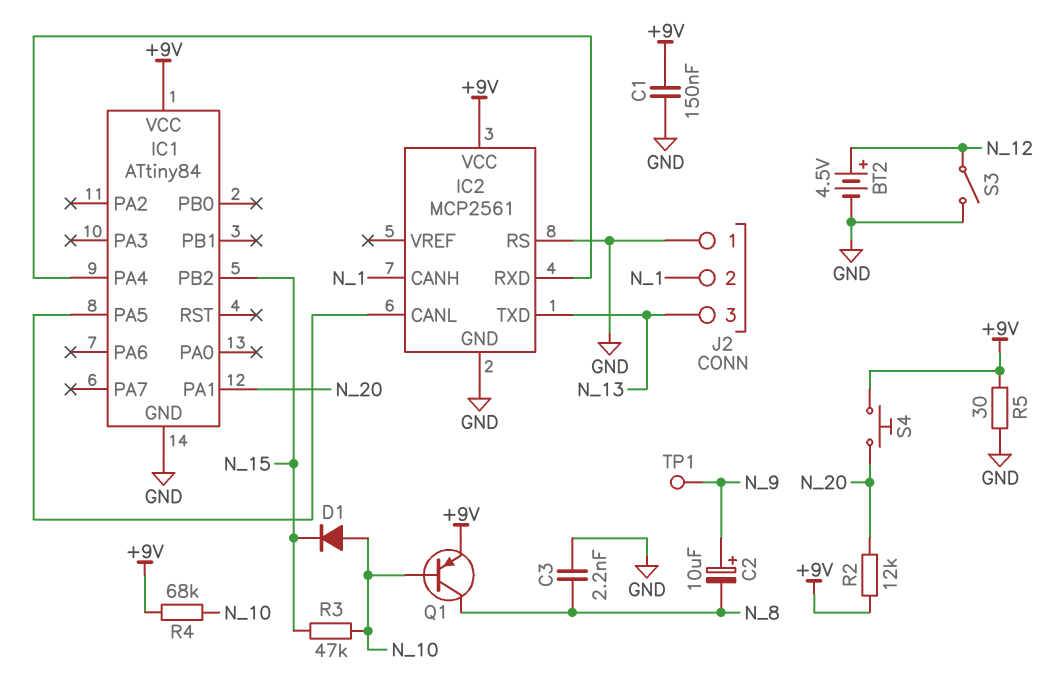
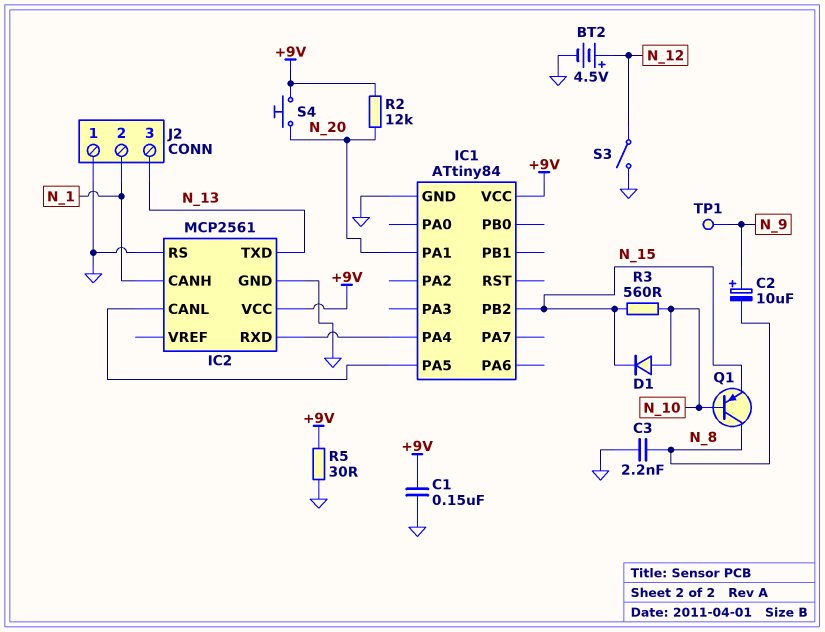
Q1: PNP (B N_10, C N_8, E +9V) -> PNP (B N_10, C N_8, E N_15)
R3: 47k (N_10, N_15) -> 560 (N_10, N_15)
R4: 68k (+9V, N_10) -> none

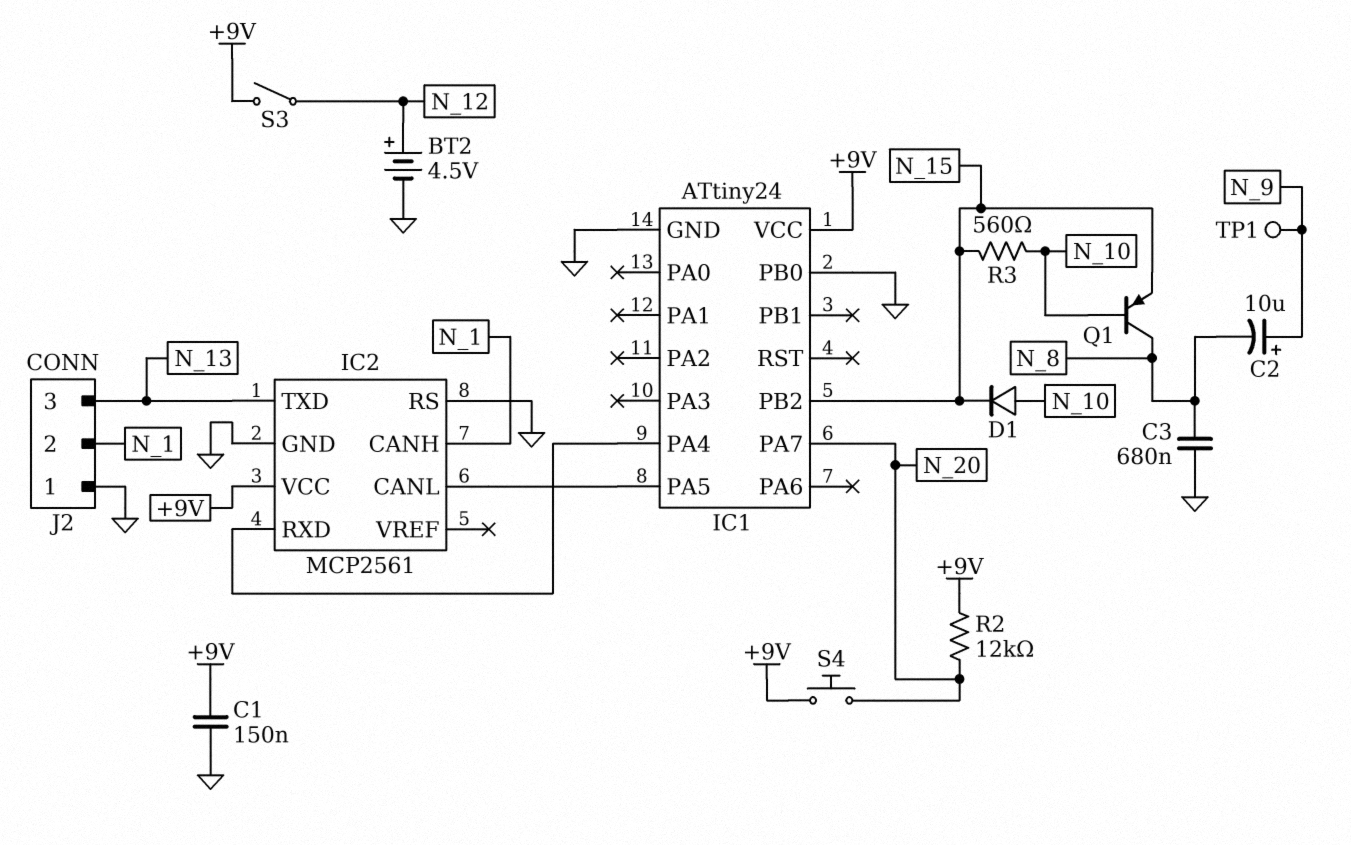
C3: 2.2nF (GND, N_8) -> 680nF (GND, N_8)
IC1: ATtiny84 -> ATtiny24
IC1 pin PA1: N_20 -> none
IC1 pin PA7: none -> N_20
IC1 pin PB0: none -> GND
R5: 30 (+9V, GND) -> none
S3: switch (GND, N_12) -> switch (+9V, N_12)

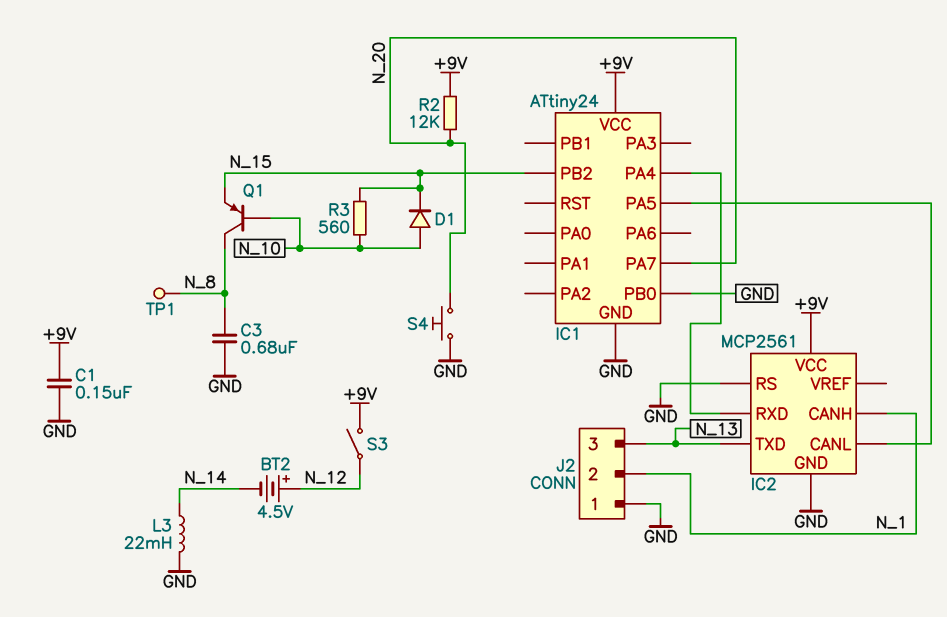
BT2: 4.5V (plus N_12, minus GND) -> 4.5V (plus N_12, minus N_14)
C2: 10uF (plus N_9, minus N_8) -> none
L3: none -> 22mH (GND, N_14)
S4: button (+9V, N_20) -> button (GND, N_20)
TP1: test point (N_9) -> test point (N_8)

